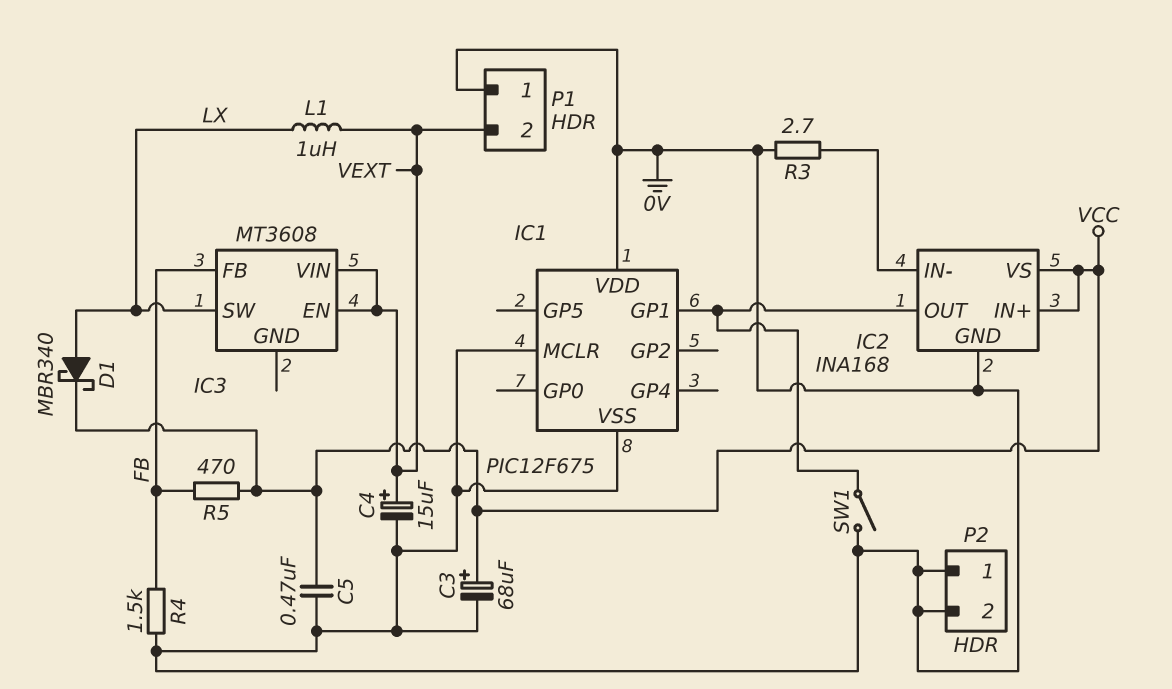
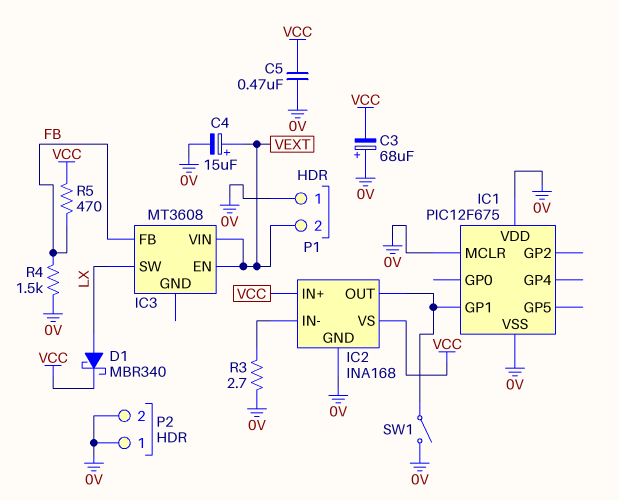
C3: 68uF (plus VCC, minus 0V) -> 68uF (plus 0V, minus VCC)
L1: 1uH (LX, VEXT) -> none

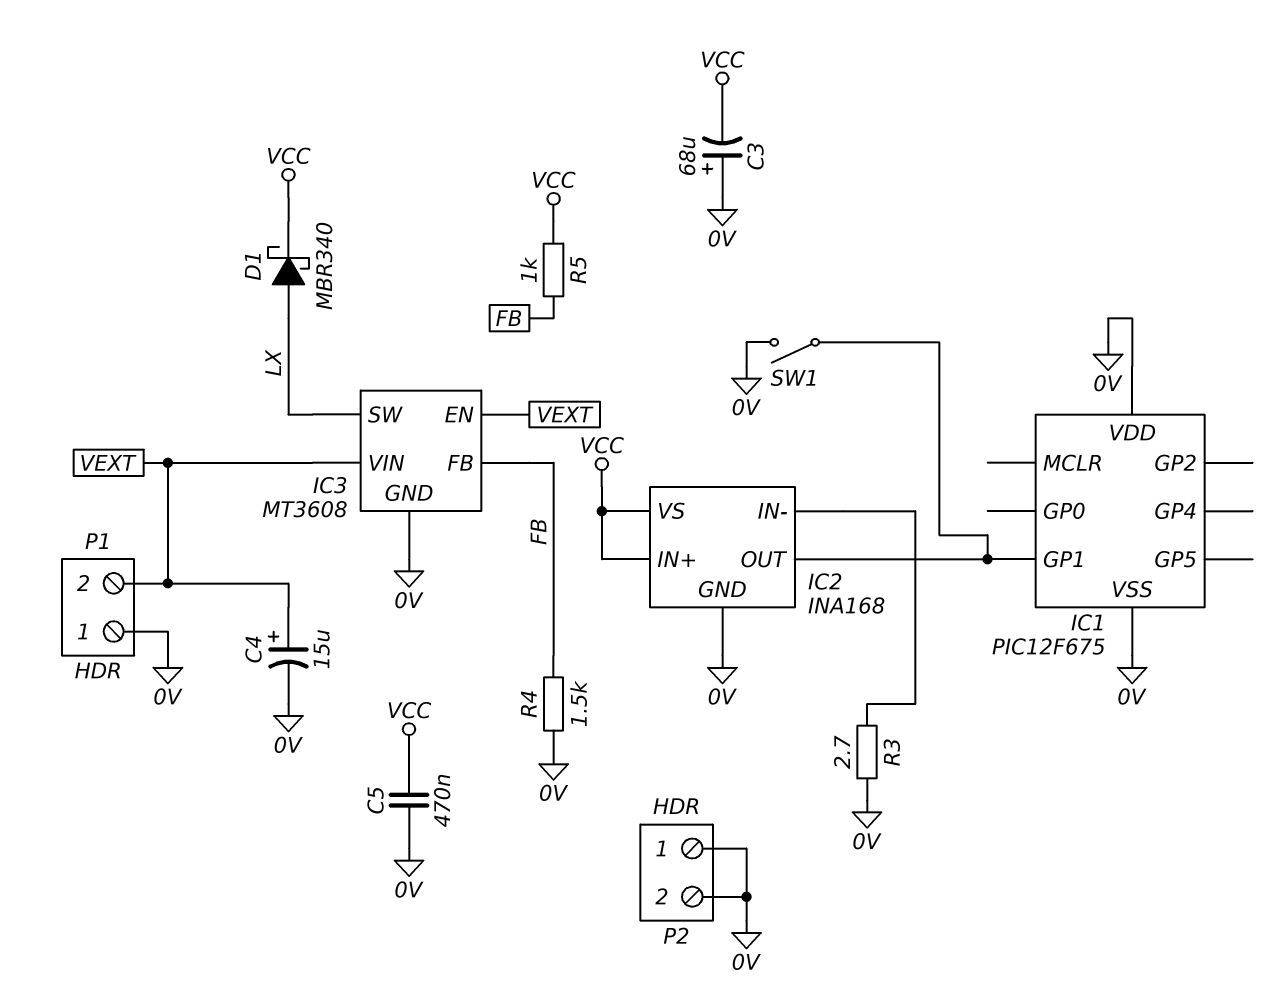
IC1 pin MCLR: 0V -> none
IC3 pin GND: none -> 0V
R5: 470 (FB, VCC) -> 1k (FB, VCC)

